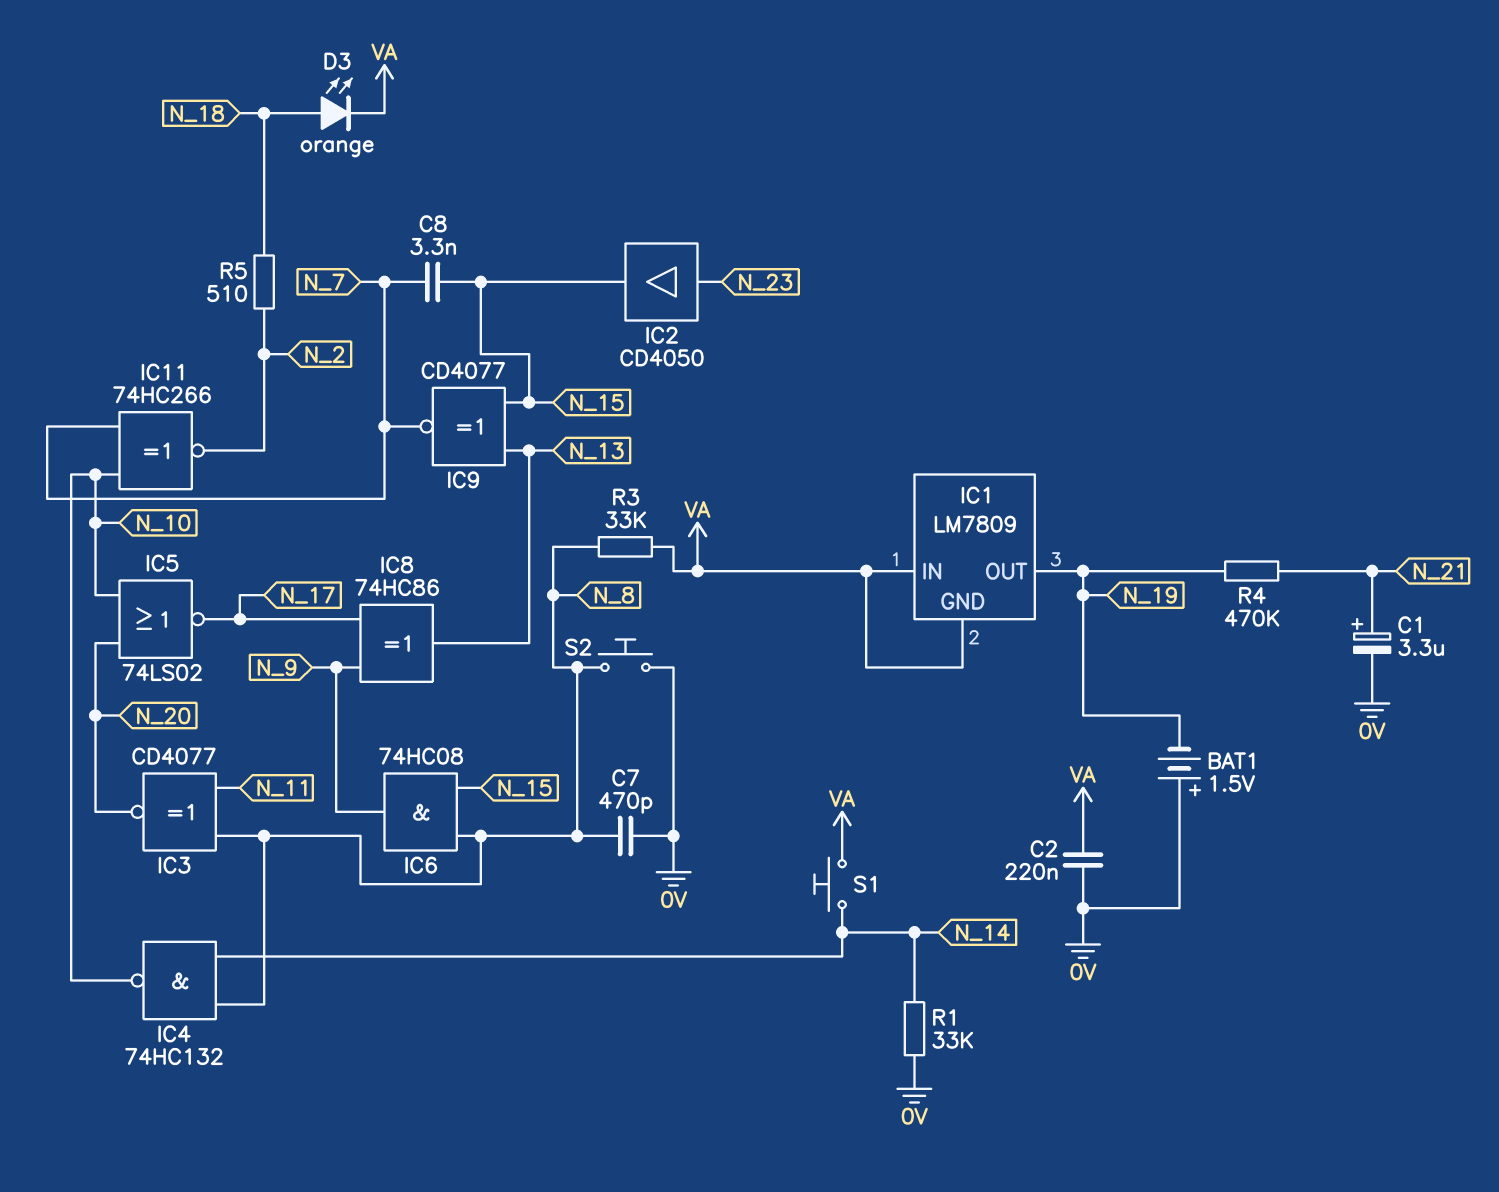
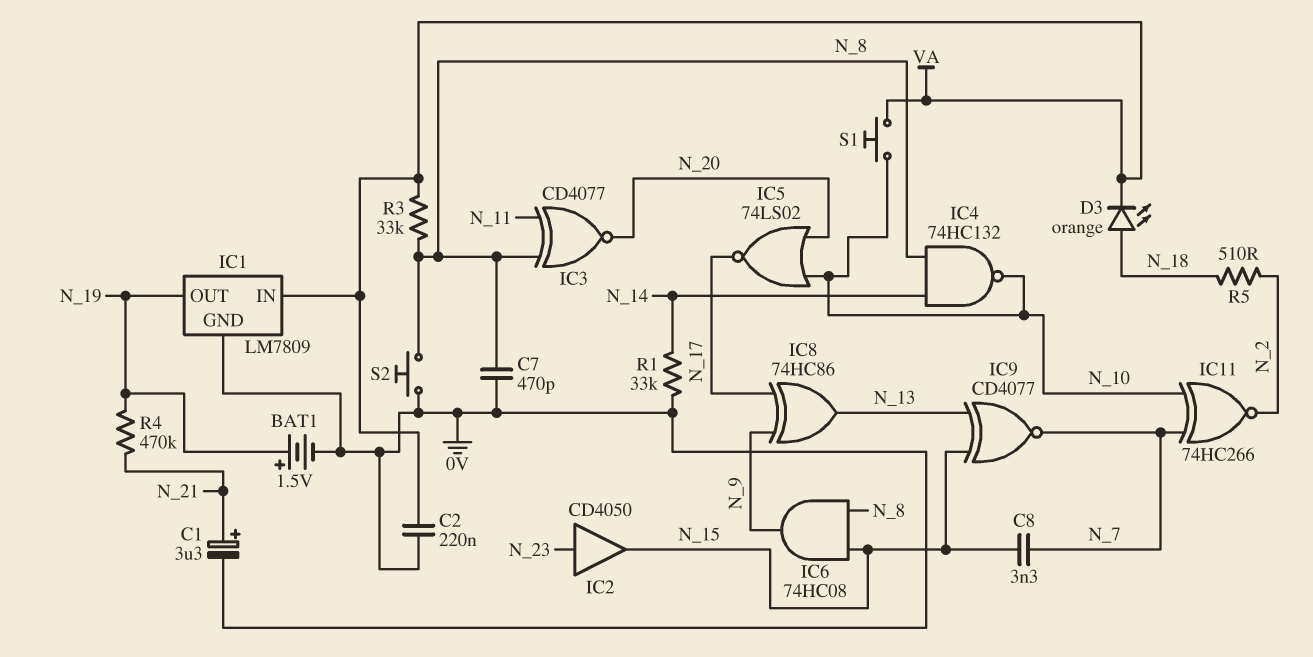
BAT1: 1.5V (plus 0V, minus N_19) -> 1.5V (plus N_19, minus 0V)
IC1 pin GND: VA -> 0V
S1: button (N_14, VA) -> button (N_10, VA)

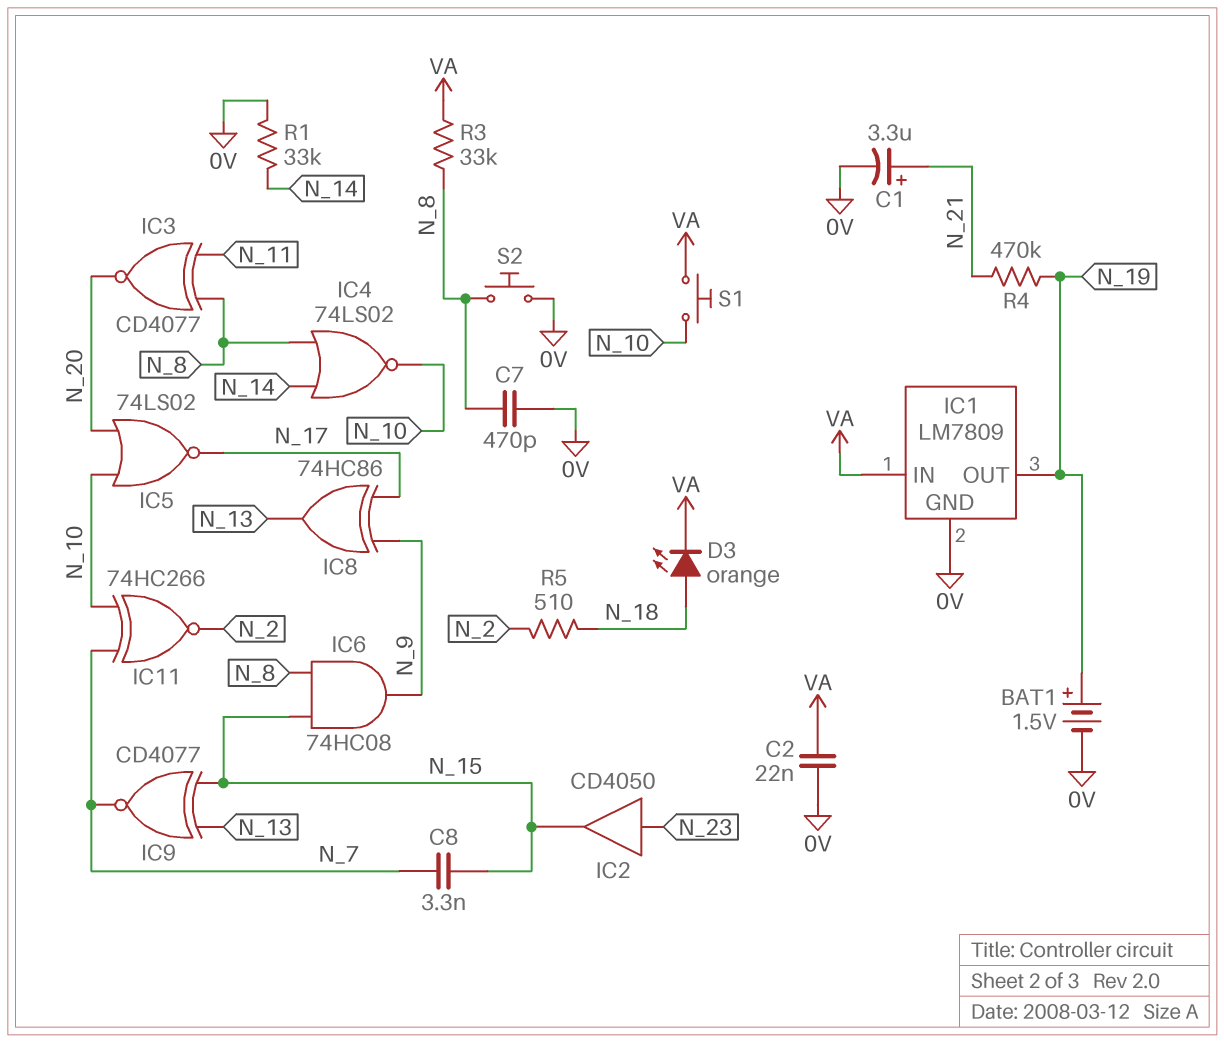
C2: 220nF (0V, VA) -> 22nF (0V, VA)
IC4: NAND 74HC132 (in N_8, in N_14, out N_10) -> NOR 74LS02 (in N_8, in N_14, out N_10)

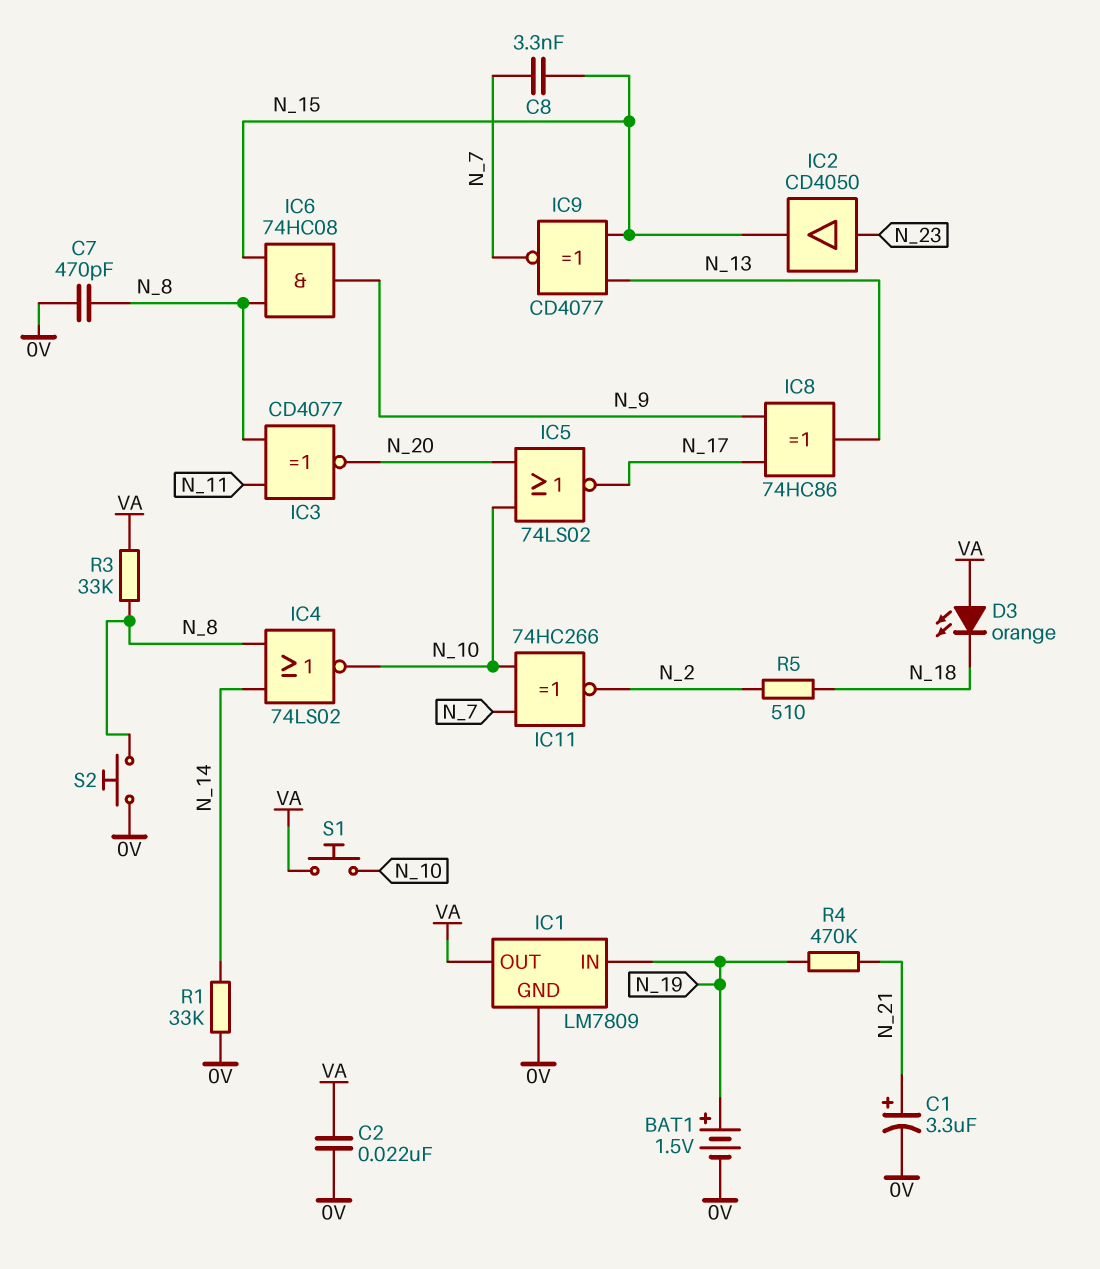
D3: LED orange (A N_18, K VA) -> LED orange (A VA, K N_18)
IC1 pin IN: VA -> N_19
IC1 pin OUT: N_19 -> VA

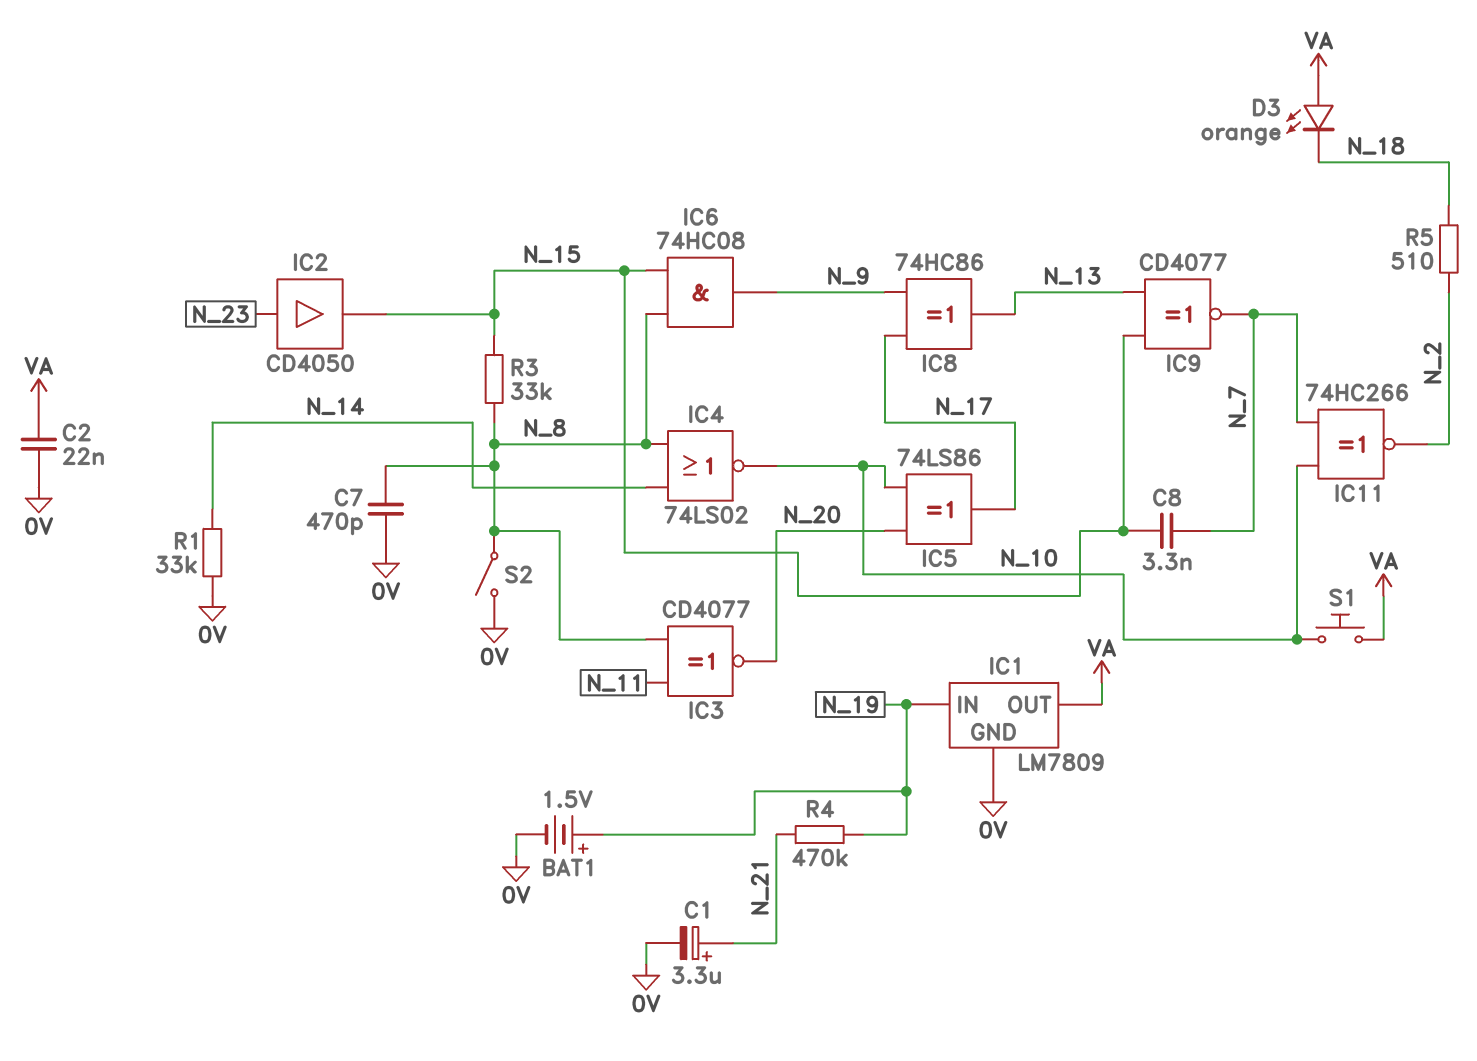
IC5: NOR 74LS02 (in N_10, in N_20, out N_17) -> XOR 74LS86 (in N_10, in N_20, out N_17)
R3: 33k (N_8, VA) -> 33k (N_8, N_15)
S2: button (0V, N_8) -> switch (0V, N_8)

